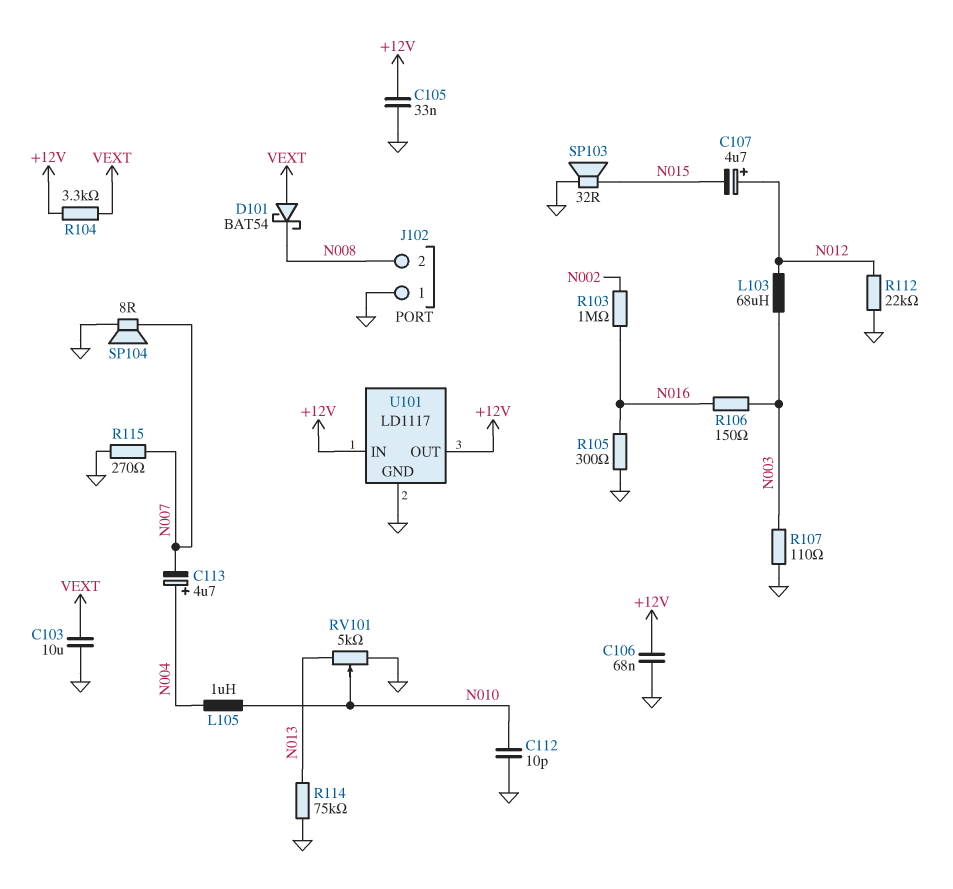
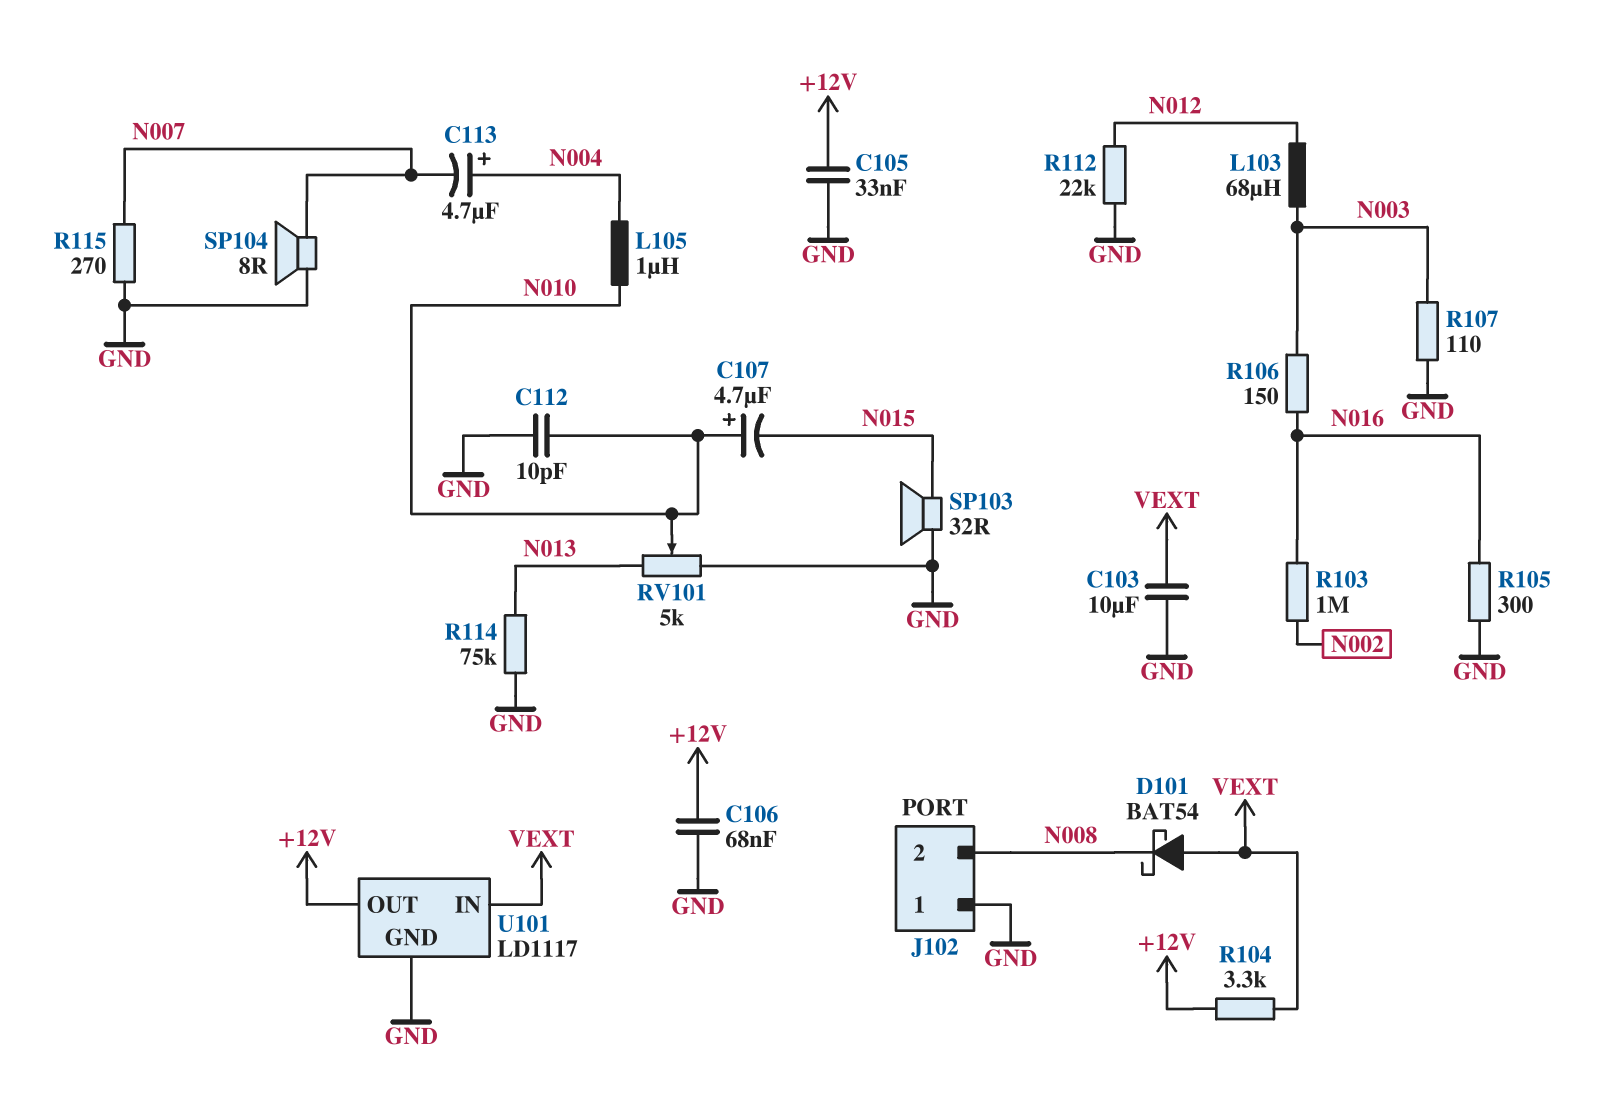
C107: 4.7uF (plus N012, minus N015) -> 4.7uF (plus N010, minus N015)
U101 pin IN: +12V -> VEXT

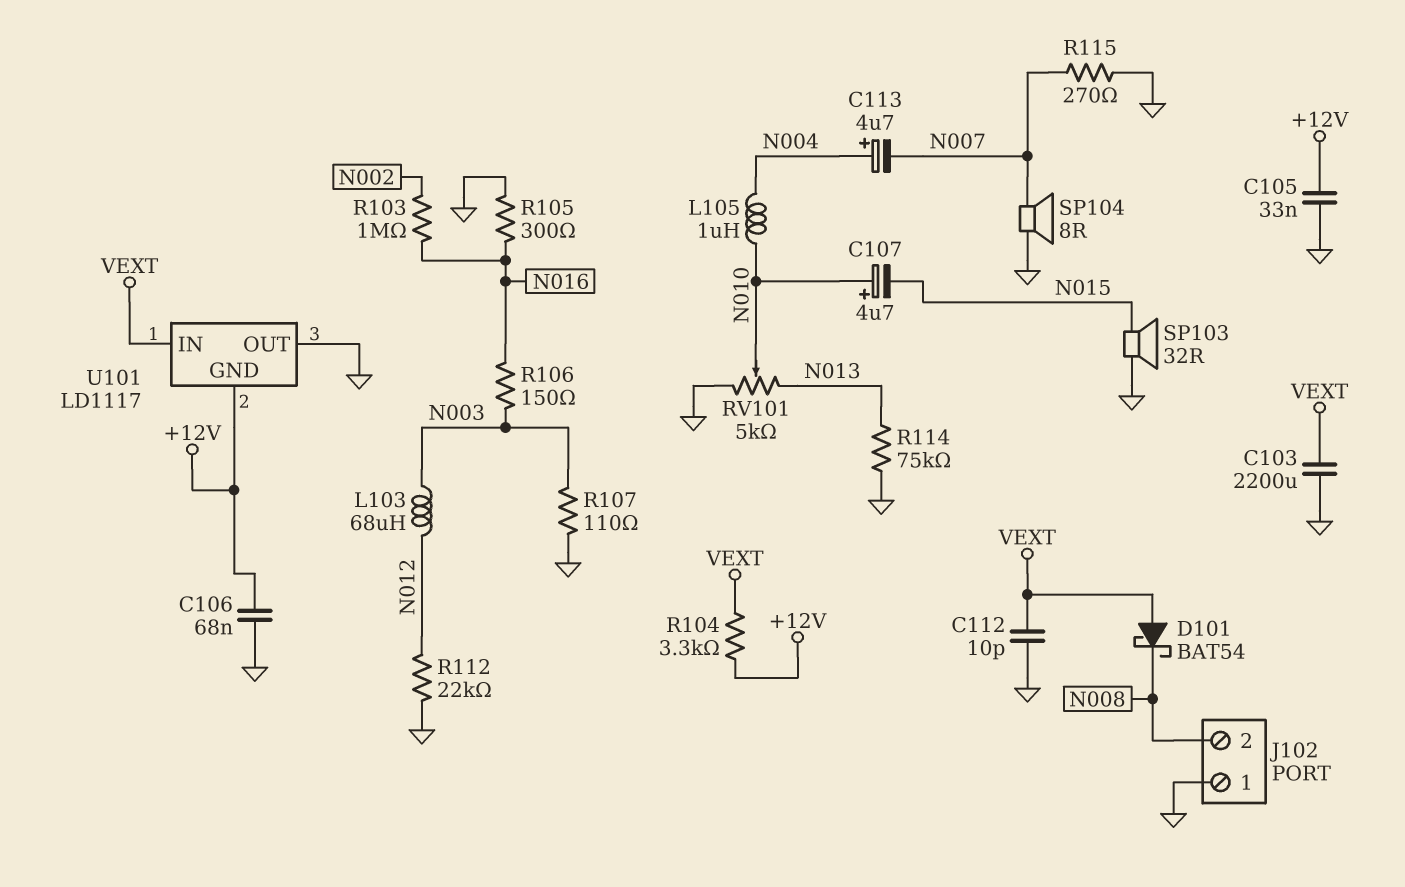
C103: 10uF (GND, VEXT) -> 2200uF (GND, VEXT)
C112: 10pF (GND, N010) -> 10pF (GND, VEXT)
U101 pin GND: GND -> +12V
U101 pin OUT: +12V -> GND

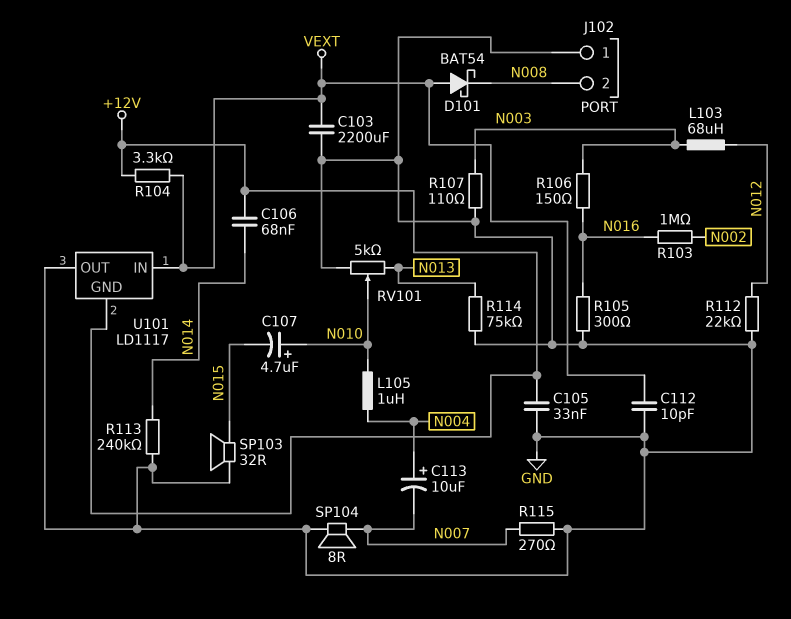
C106: 68nF (+12V, GND) -> 68nF (+12V, N014)
C113: 4.7uF (plus N004, minus N007) -> 10uF (plus N004, minus N007)
R113: none -> 240k (GND, N014)

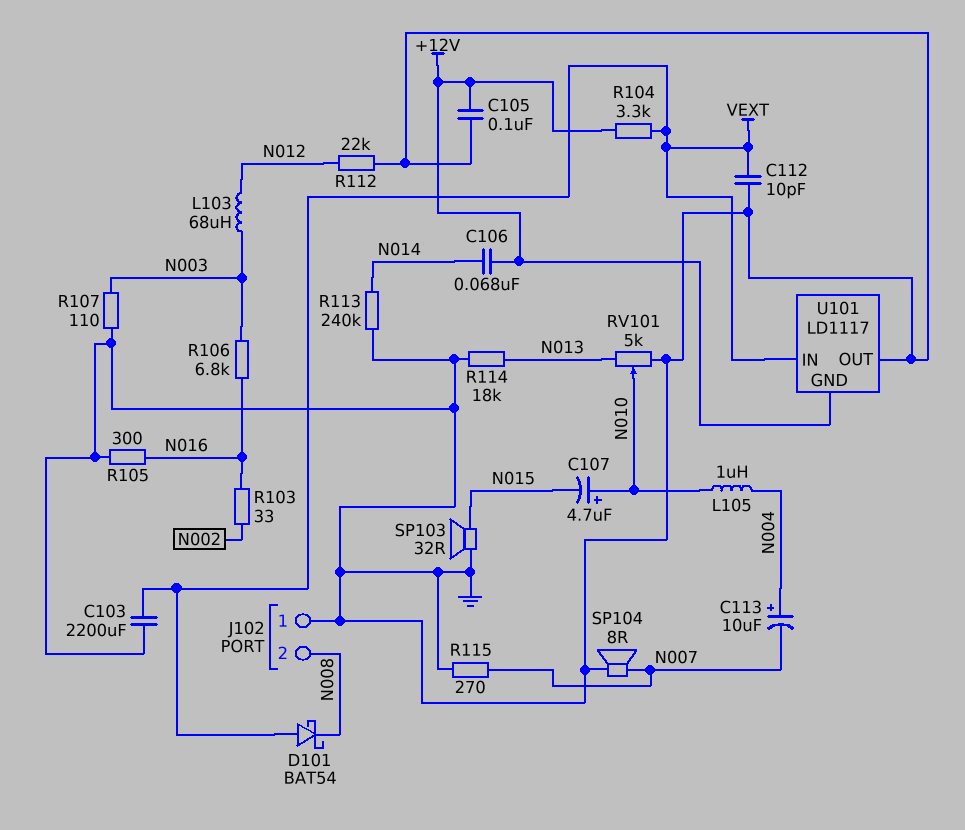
C105: 33nF (+12V, GND) -> 100nF (+12V, GND)
R103: 1M (N002, N016) -> 33 (N002, N016)
R106: 150 (N003, N016) -> 6.8k (N003, N016)
R114: 75k (GND, N013) -> 18k (GND, N013)

